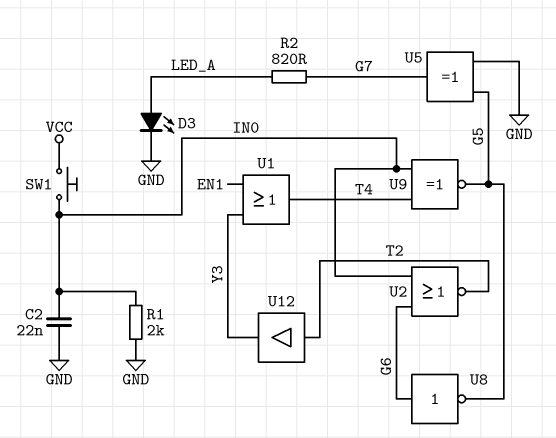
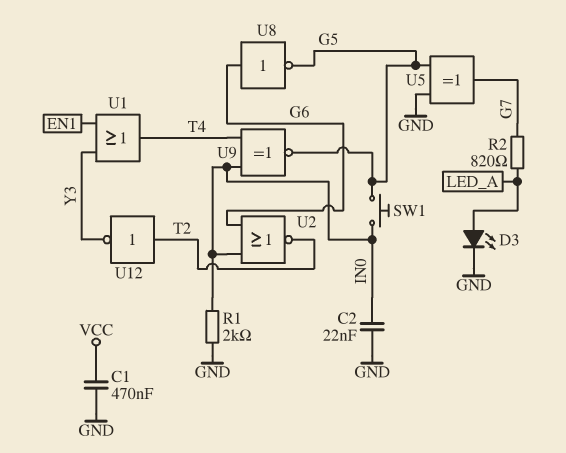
C1: none -> 470nF (GND, VCC)
SW1: button (IN0, VCC) -> button (G5, IN0)
U12: buffer (in T2, out Y3) -> NOT (in T2, out Y3)

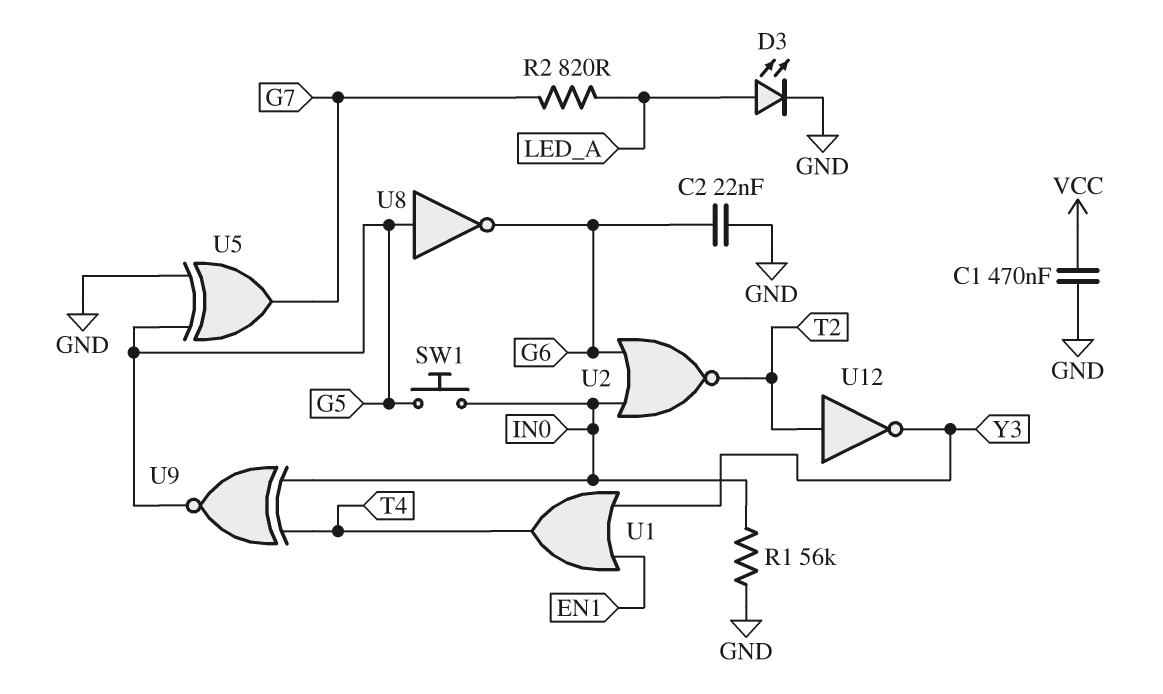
C2: 22nF (GND, IN0) -> 22nF (G6, GND)
R1: 2k (GND, IN0) -> 56k (GND, IN0)
U8: NOT (in G6, out G5) -> NOT (in G5, out G6)

